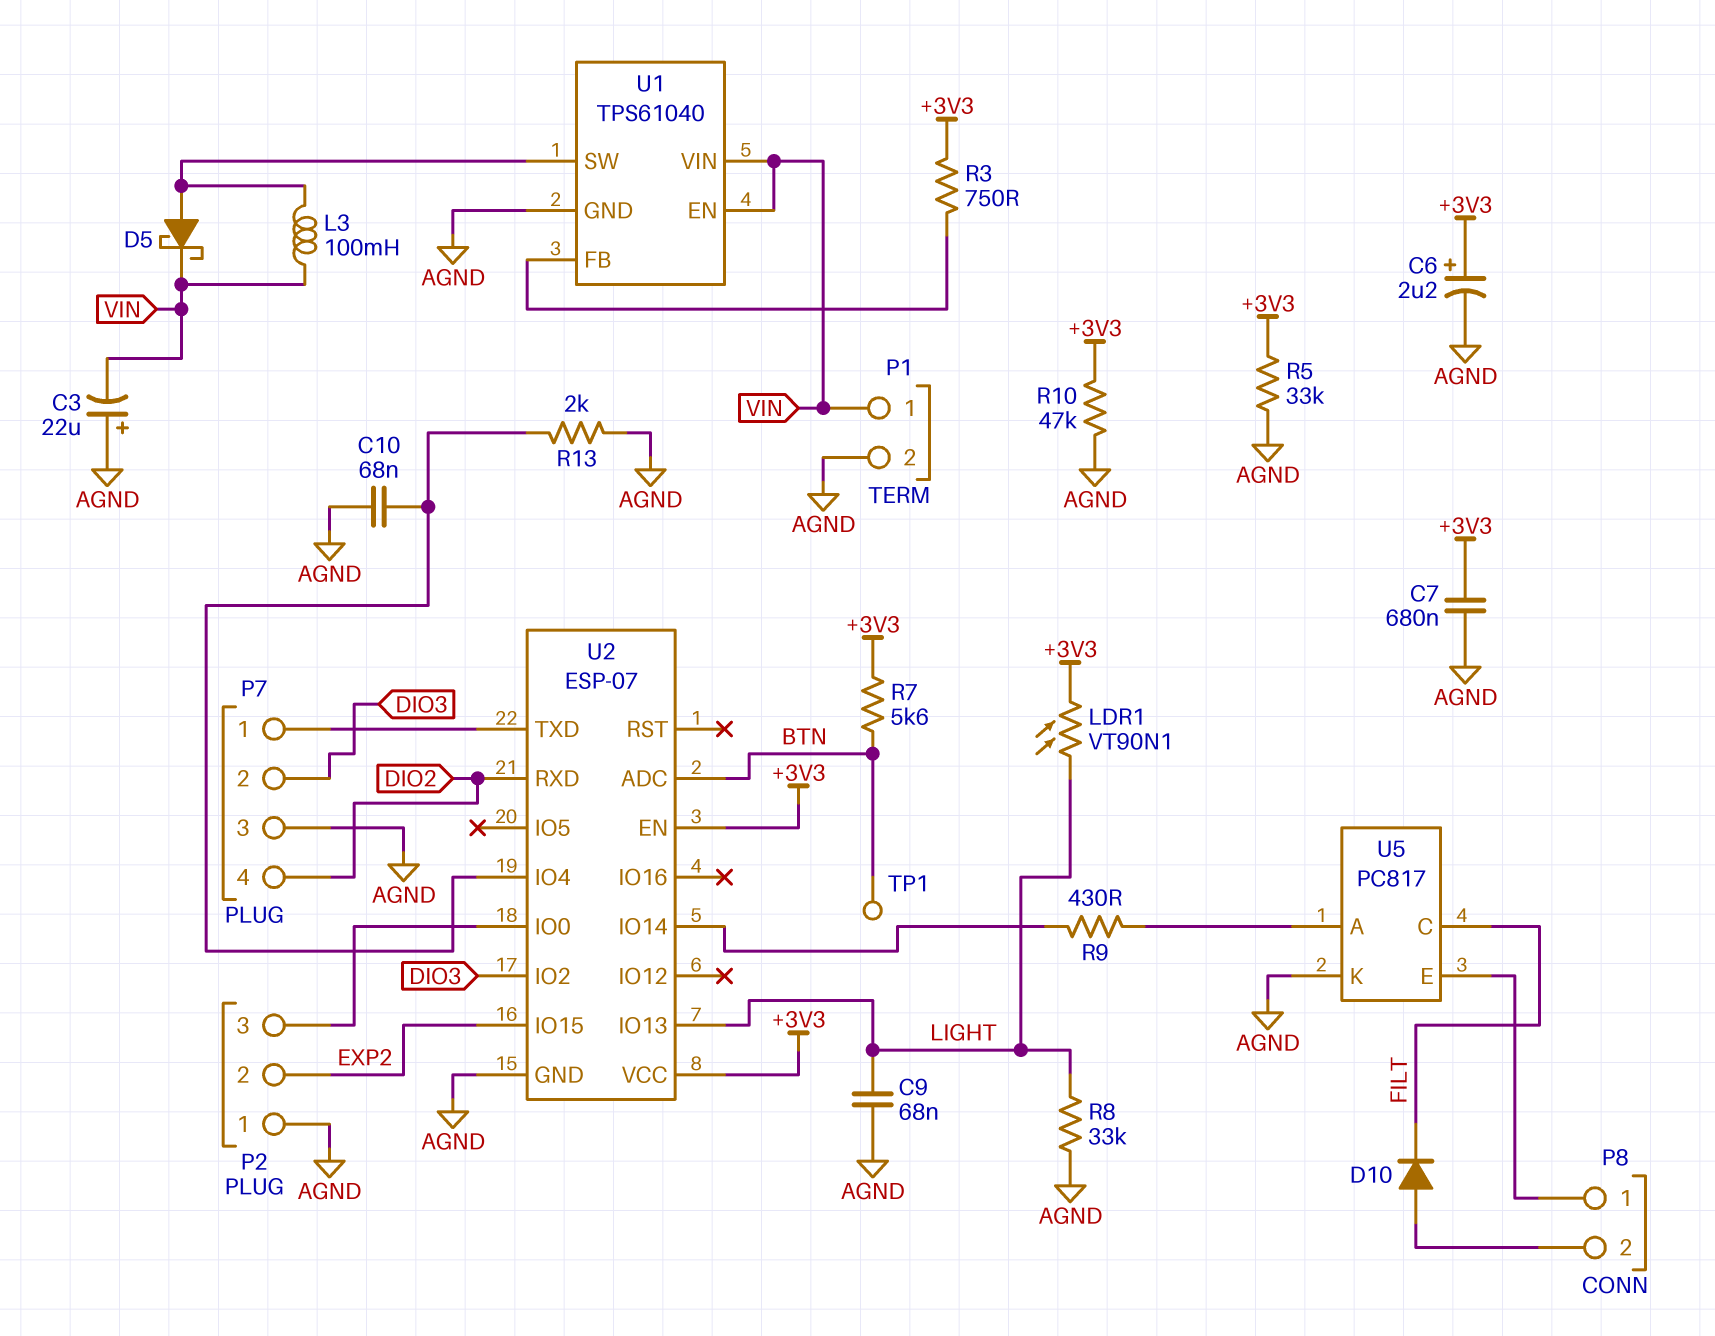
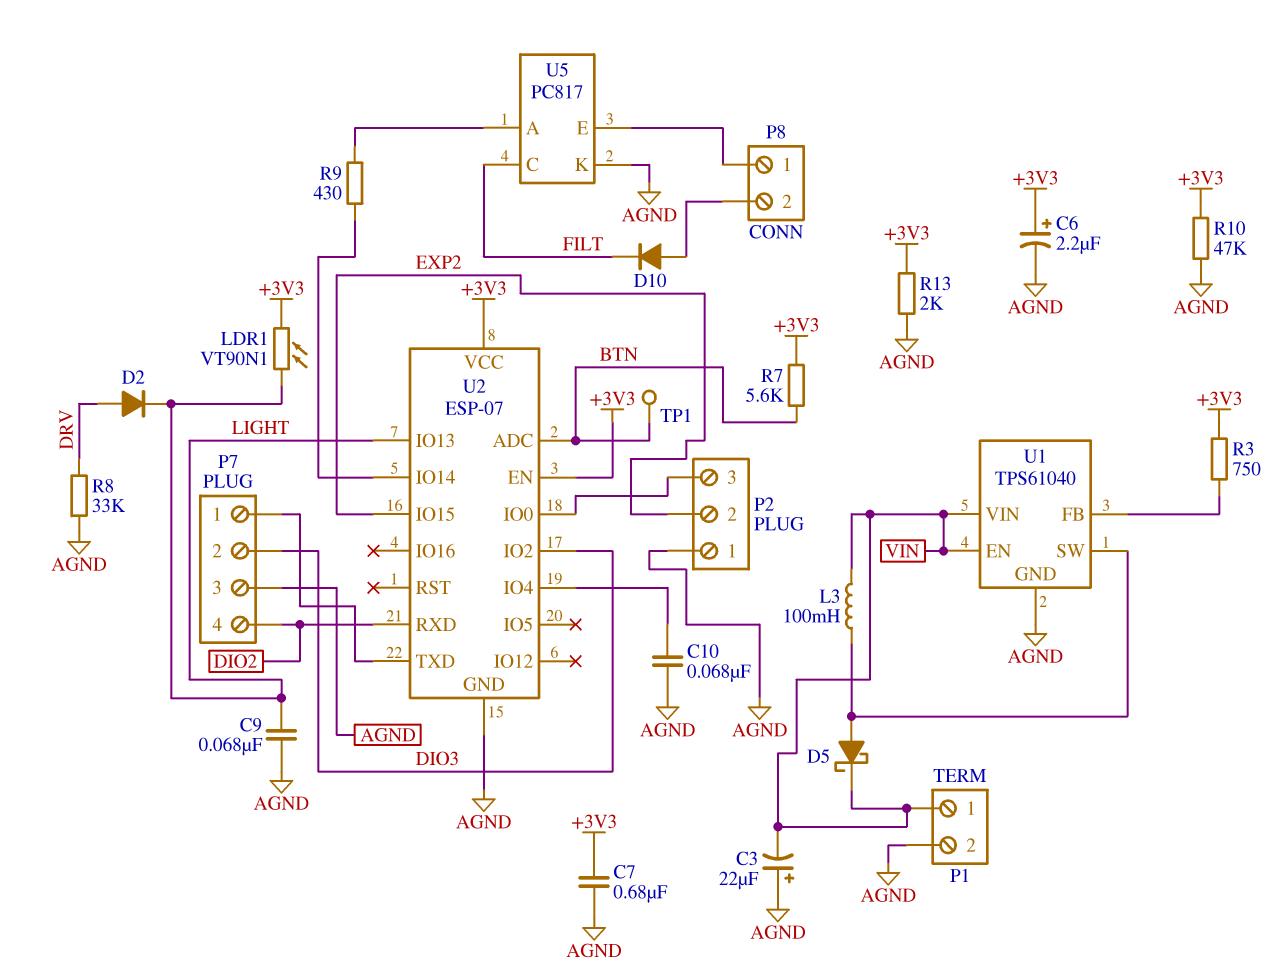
D2: none -> diode (A DRV, K LIGHT)
R5: 33k (+3V3, AGND) -> none
R8: 33k (AGND, LIGHT) -> 33k (AGND, DRV)
R13: 2k (AGND, U2/IO4) -> 2k (+3V3, AGND)

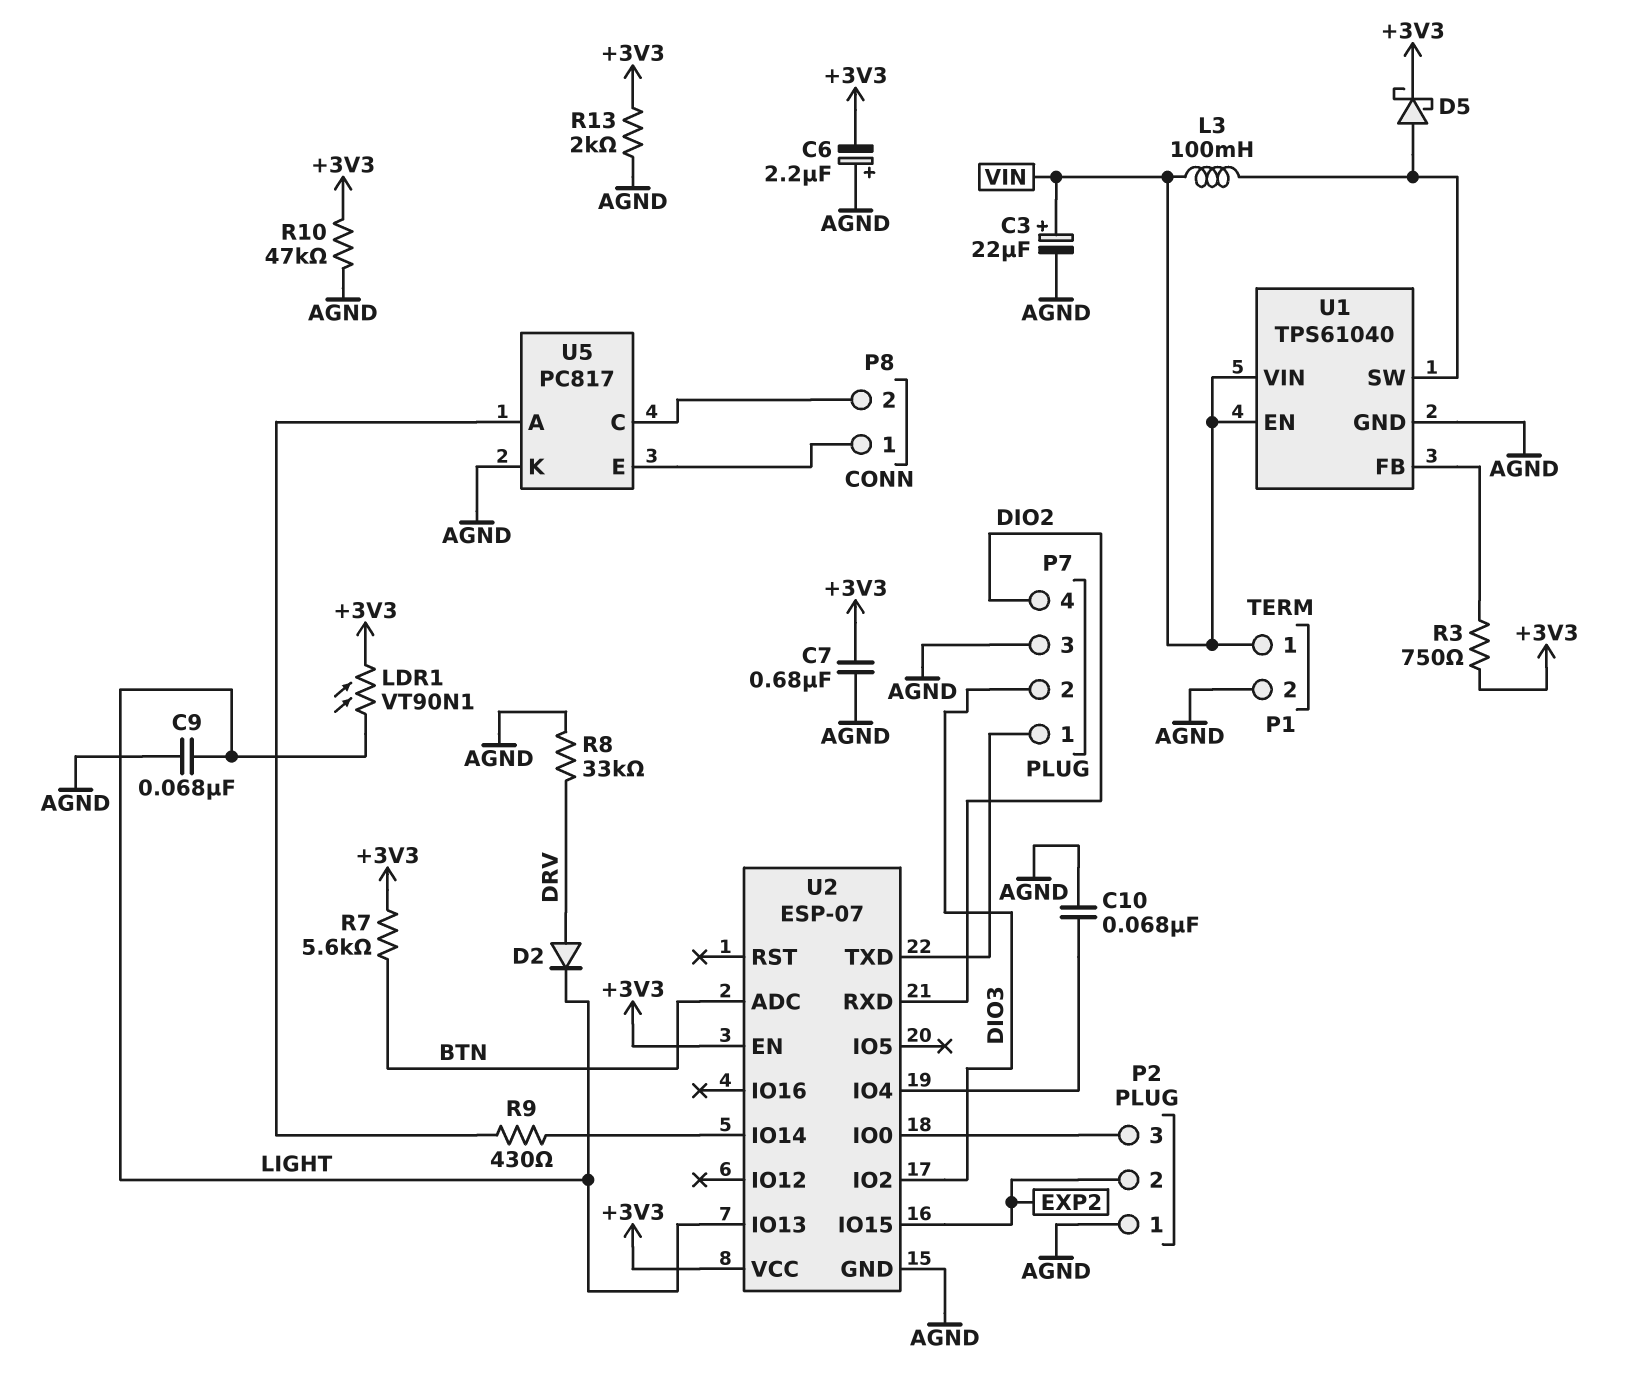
C3: 22uF (plus AGND, minus VIN) -> 22uF (plus VIN, minus AGND)
C6: 2.2uF (plus +3V3, minus AGND) -> 2.2uF (plus AGND, minus +3V3)
D5: schottky (A U1/SW, K VIN) -> schottky (A U1/SW, K +3V3)
D10: diode (A P8/2, K FILT) -> none
TP1: test point (BTN) -> none
U5 pin C: FILT -> P8/2

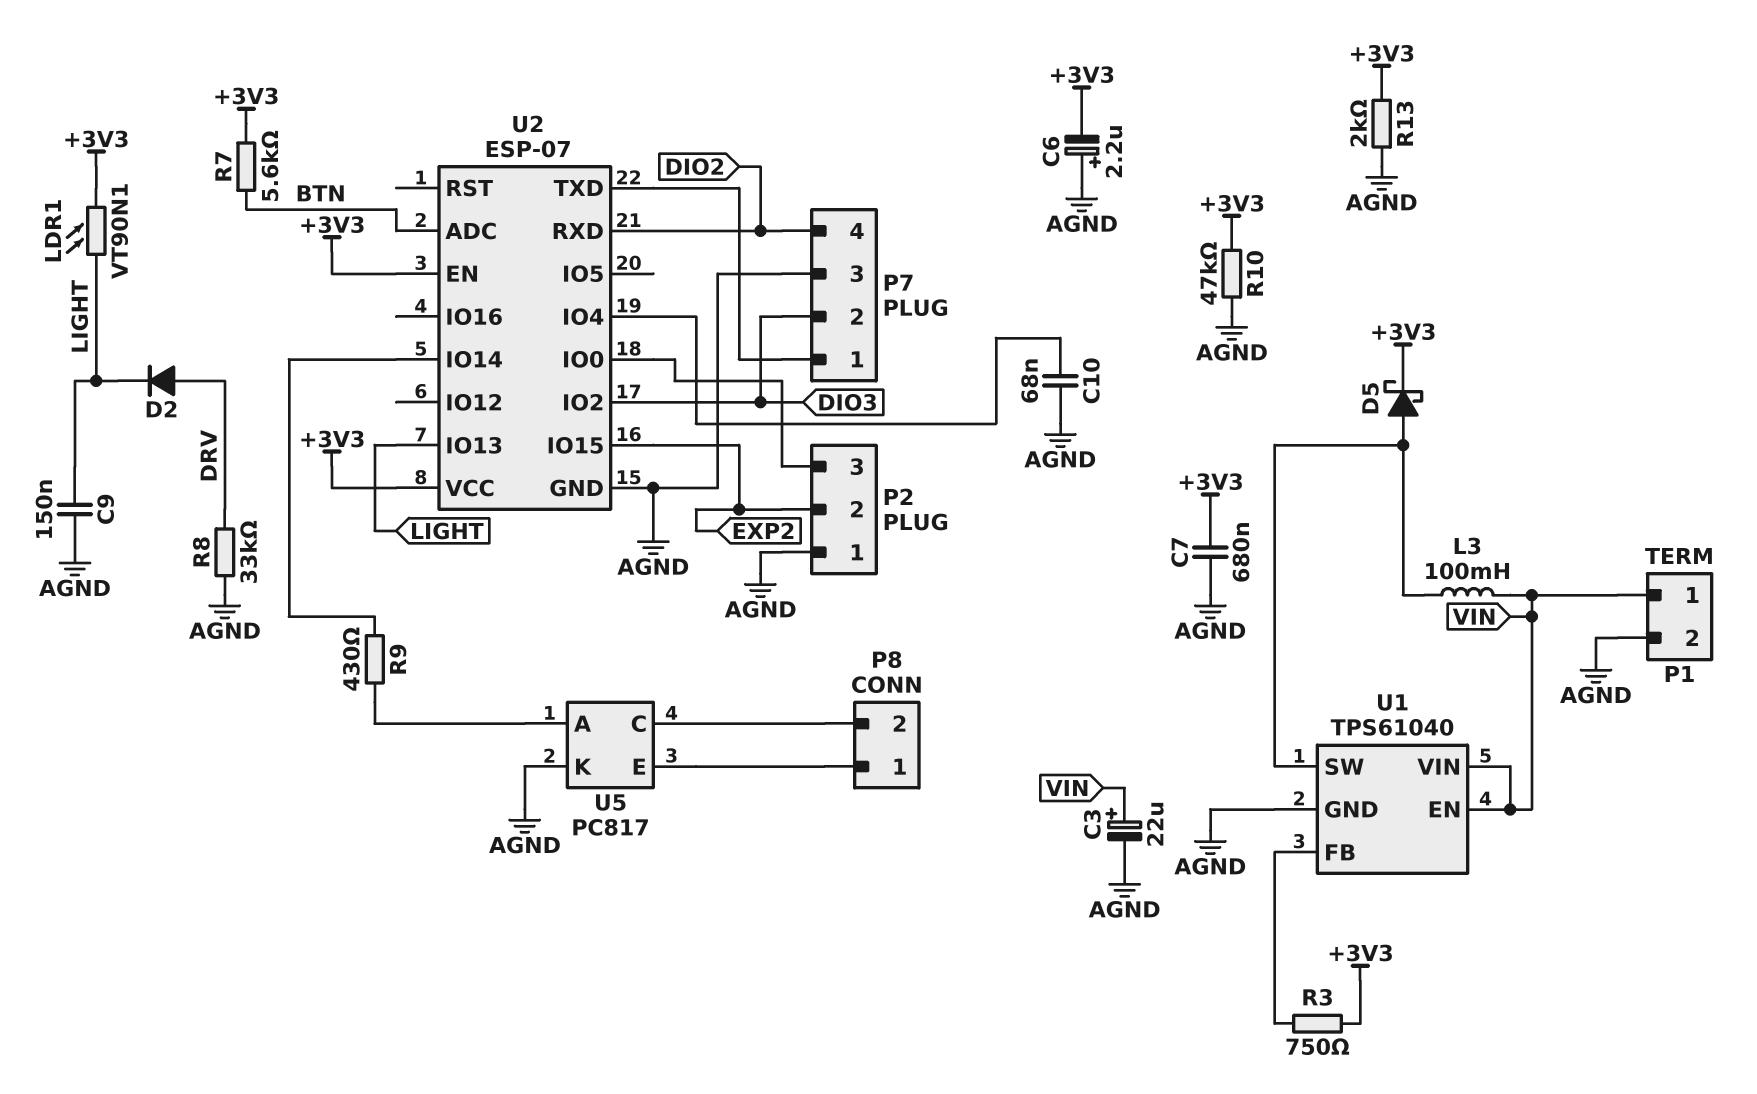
C9: 68nF (AGND, LIGHT) -> 150nF (AGND, LIGHT)

